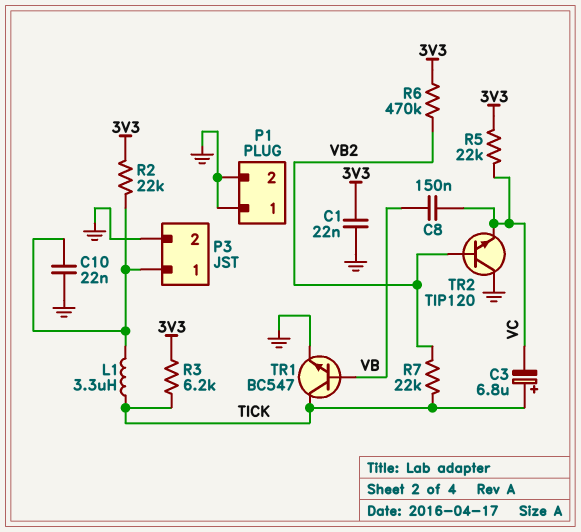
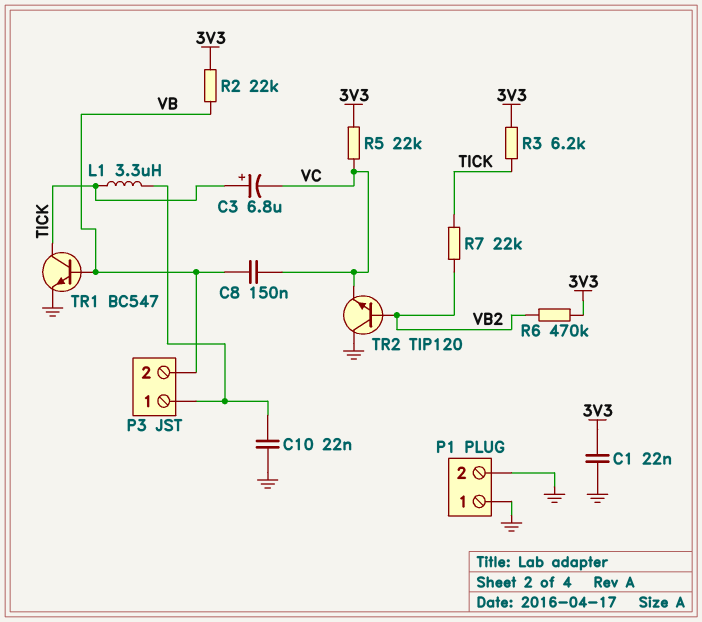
P3 pin 2: GND -> VB
R2: 22k (3V3, P3/1) -> 22k (3V3, VB)

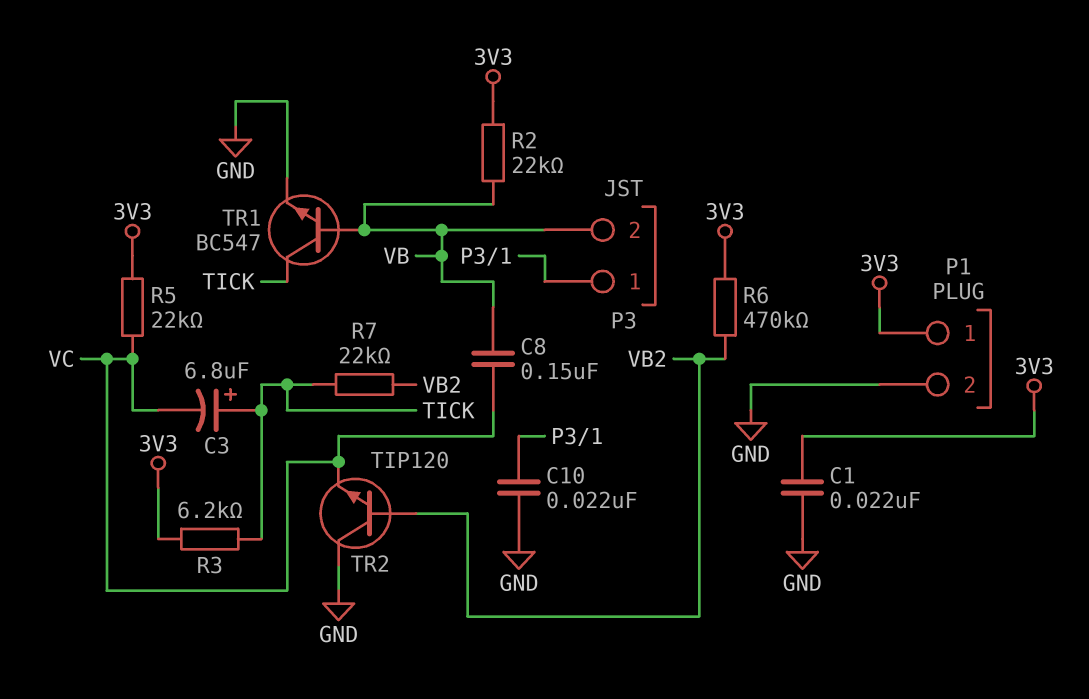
L1: 3.3uH (P3/1, TICK) -> none
P1 pin 1: GND -> 3V3

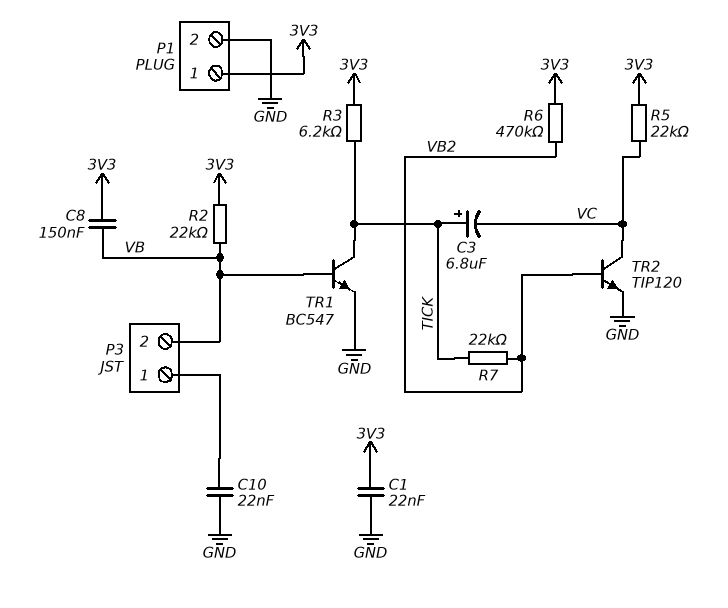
C8: 150nF (VB, VC) -> 150nF (3V3, VB)
TR2: NPN TIP120 (B VB2, C GND, E VC) -> NPN TIP120 (B VB2, C VC, E GND)

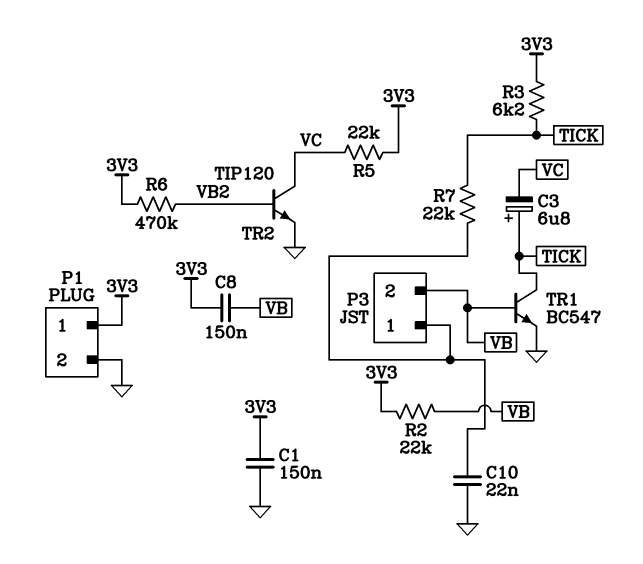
C1: 22nF (3V3, GND) -> 150nF (3V3, GND)
R7: 22k (TICK, VB2) -> 22k (P3/1, TICK)

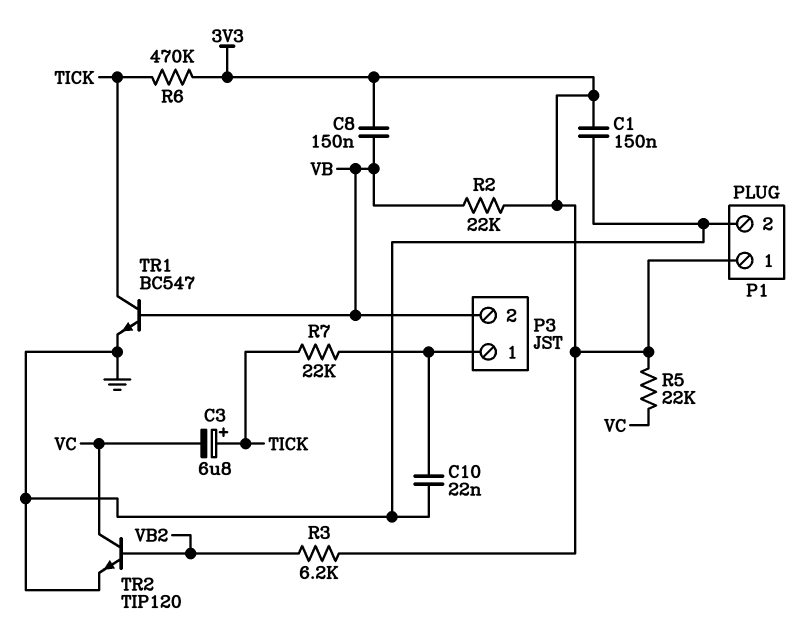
R3: 6.2k (3V3, TICK) -> 6.2k (3V3, VB2)
R6: 470k (3V3, VB2) -> 470k (3V3, TICK)

